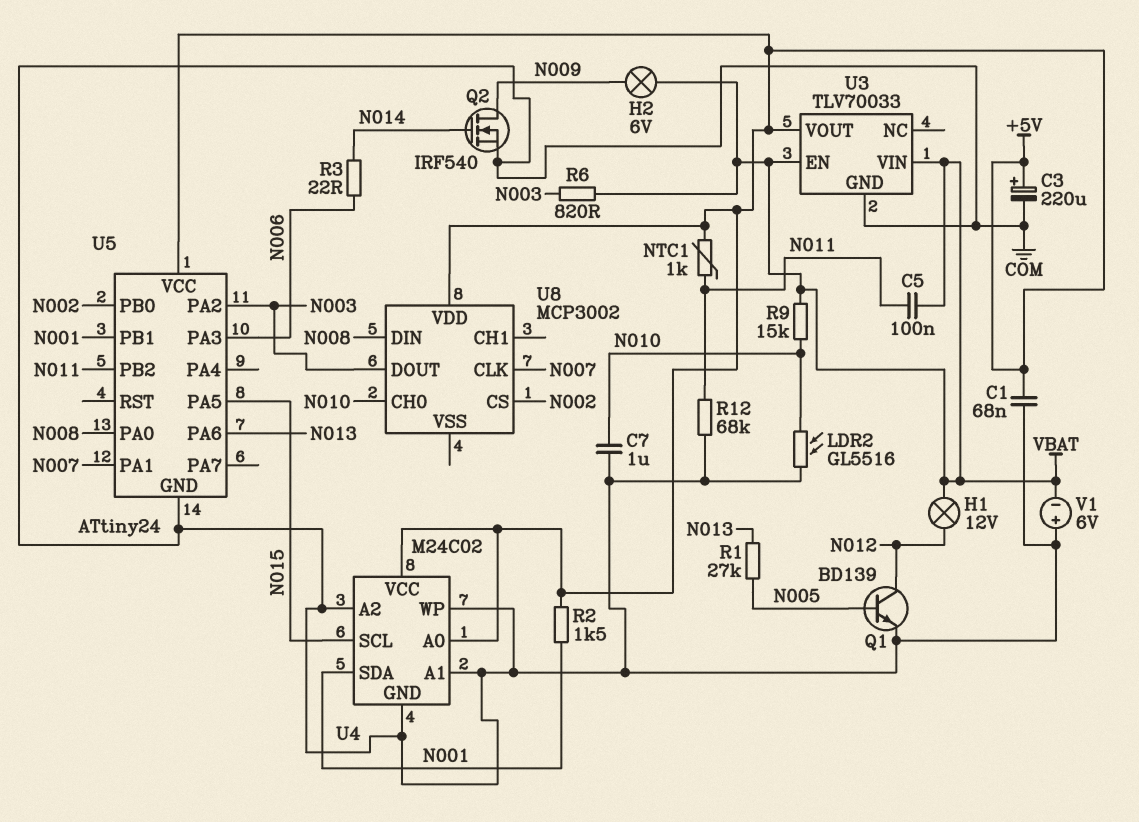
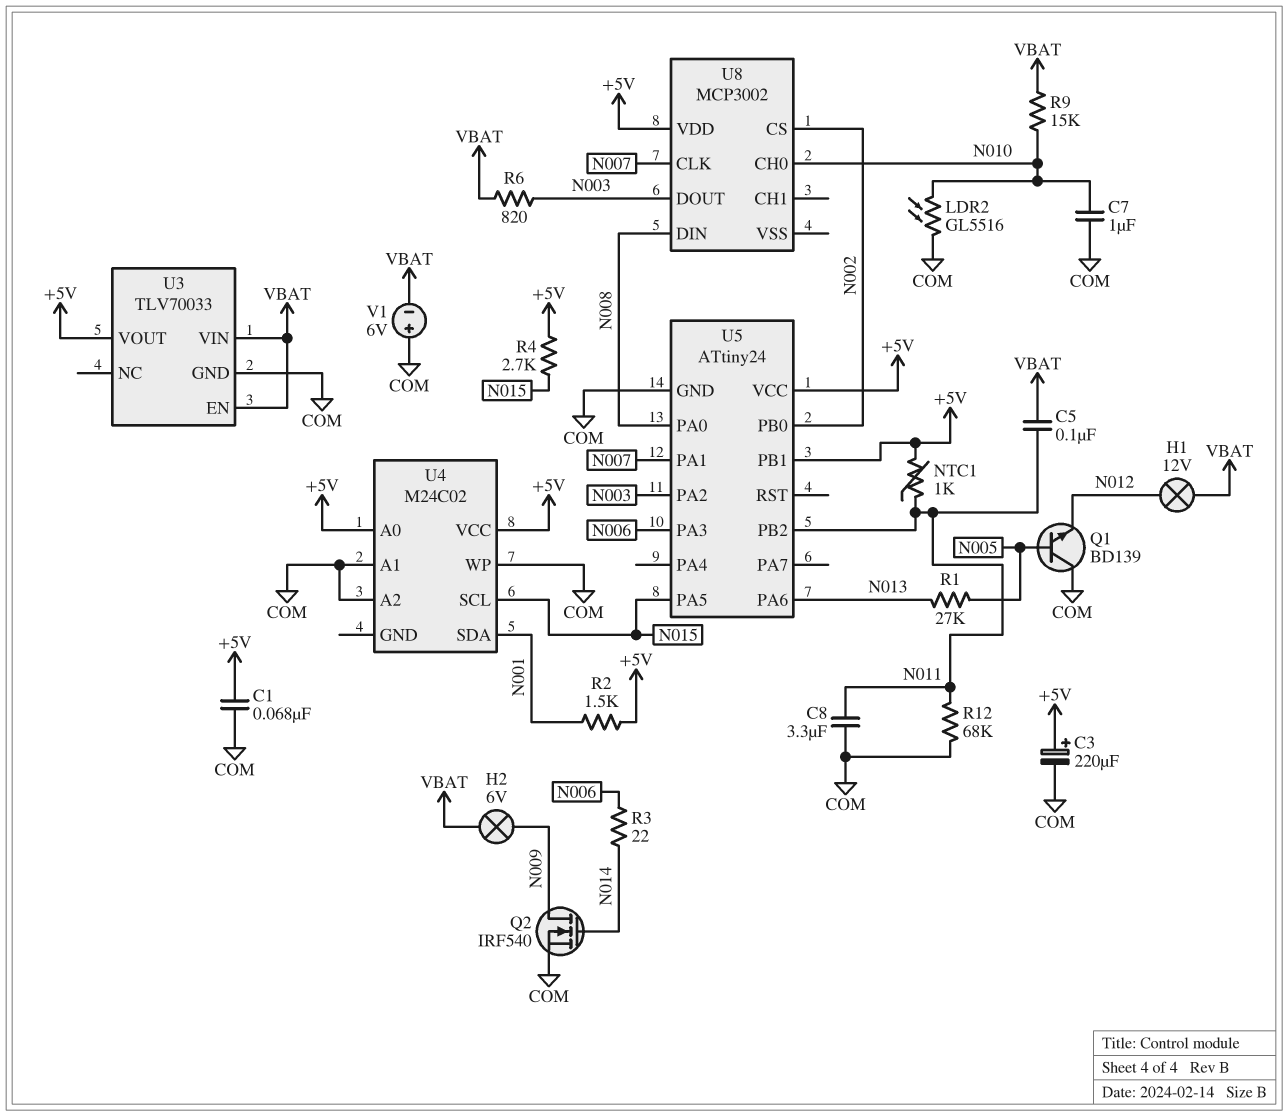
C8: none -> 3.3uF (COM, N011)
Q1: NPN BD139 (B N005, C N012, E COM) -> NPN BD139 (B N005, C COM, E N012)
R4: none -> 2.7k (+5V, N015)
U4 pin GND: COM -> none
U5 pin PB1: N001 -> +5V

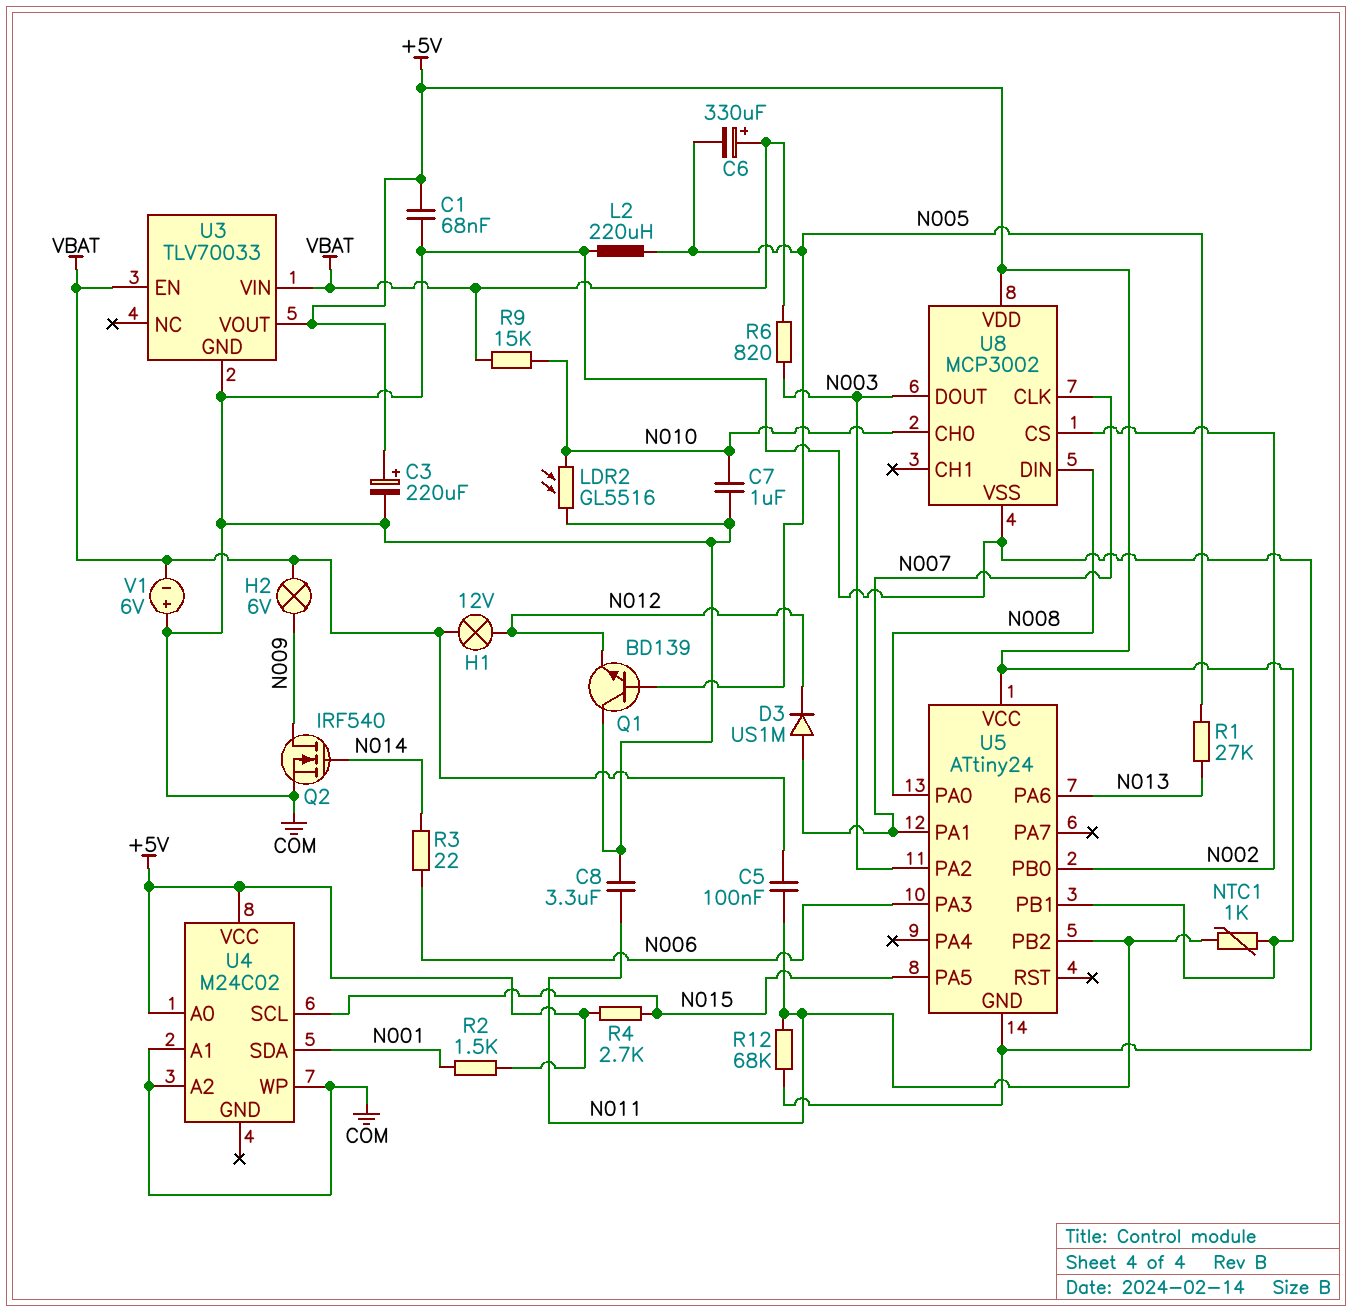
C6: none -> 330uF (plus VBAT, minus N005)
D3: none -> diode US1M (A N007, K N012)
L2: none -> 220uH (COM, N005)
U8 pin VSS: none -> COM

